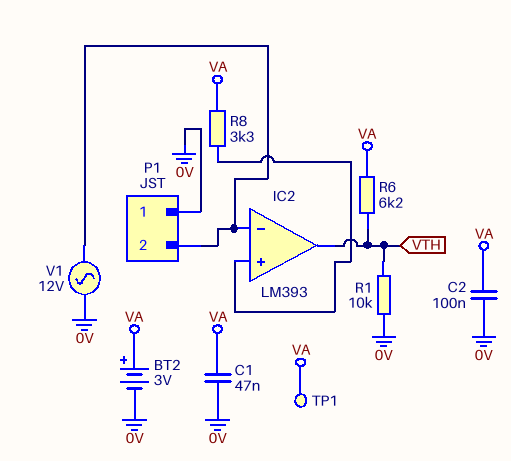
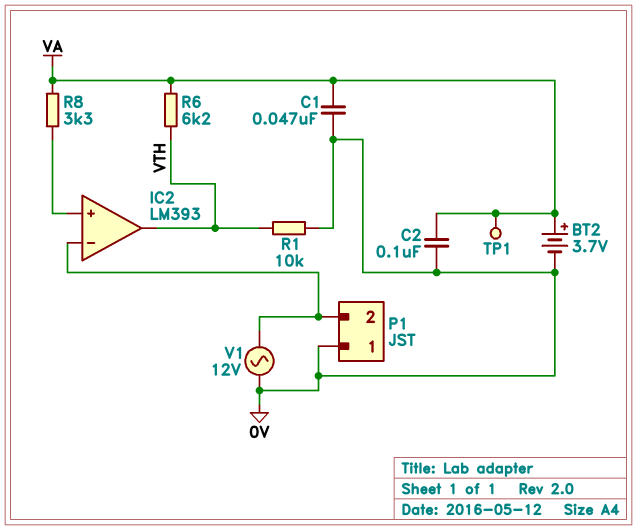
BT2: 3V (plus VA, minus 0V) -> 3.7V (plus VA, minus 0V)

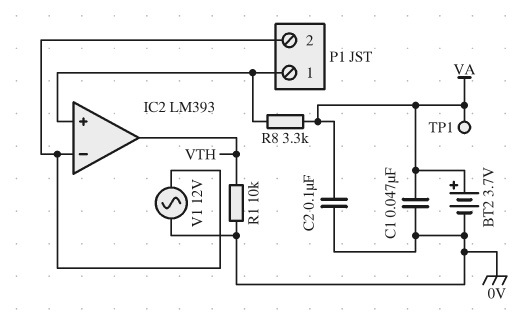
P1 pin 1: 0V -> IC2/in+
R6: 6.2k (VA, VTH) -> none

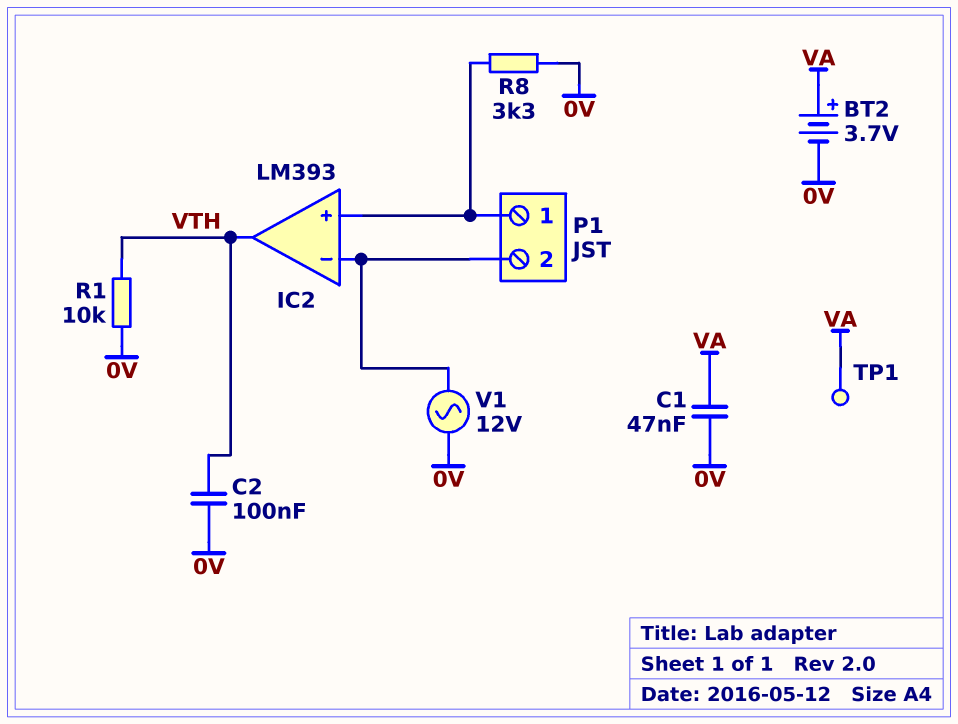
C2: 100nF (0V, VA) -> 100nF (0V, VTH)
R8: 3.3k (IC2/in+, VA) -> 3.3k (0V, IC2/in+)

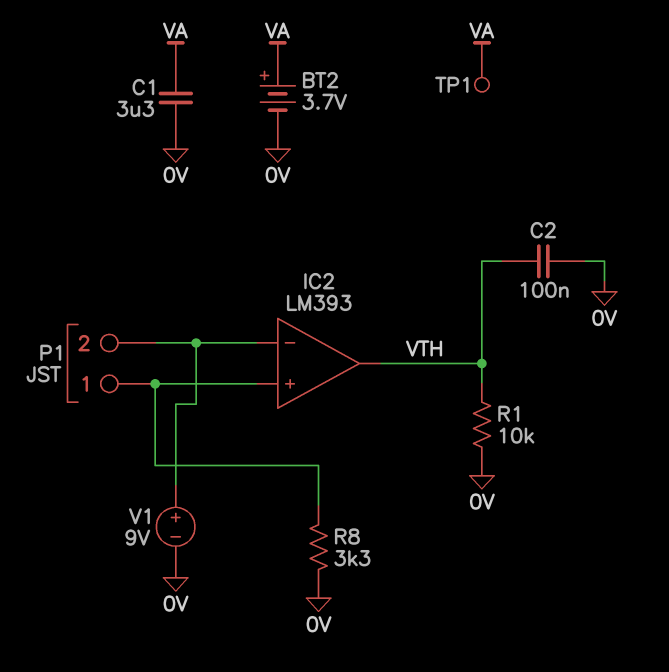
C1: 47nF (0V, VA) -> 3.3uF (0V, VA)
V1: AC 12V (0V, IC2/in-) -> 9V (plus IC2/in-, minus 0V)

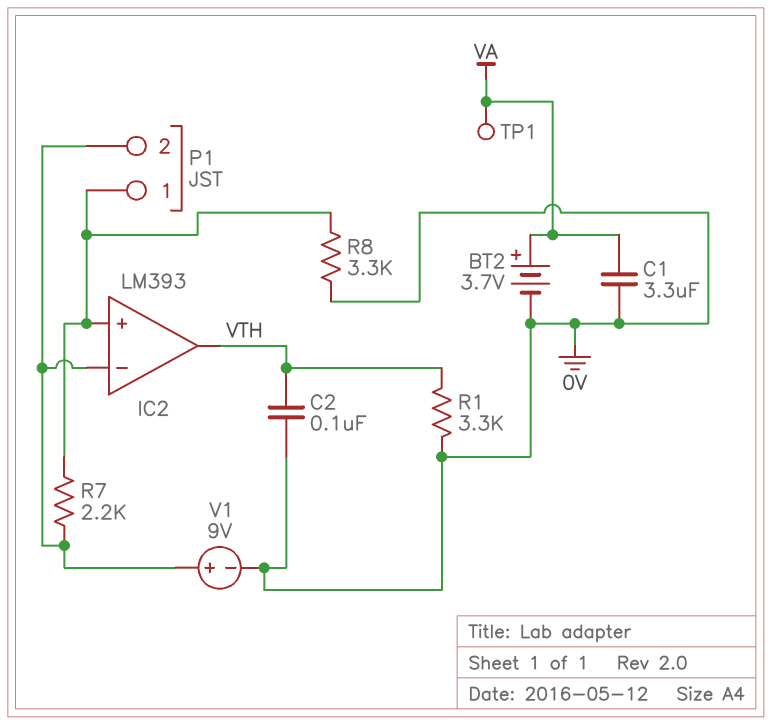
R1: 10k (0V, VTH) -> 3.3k (0V, VTH)
R7: none -> 2.2k (IC2/in+, IC2/in-)

